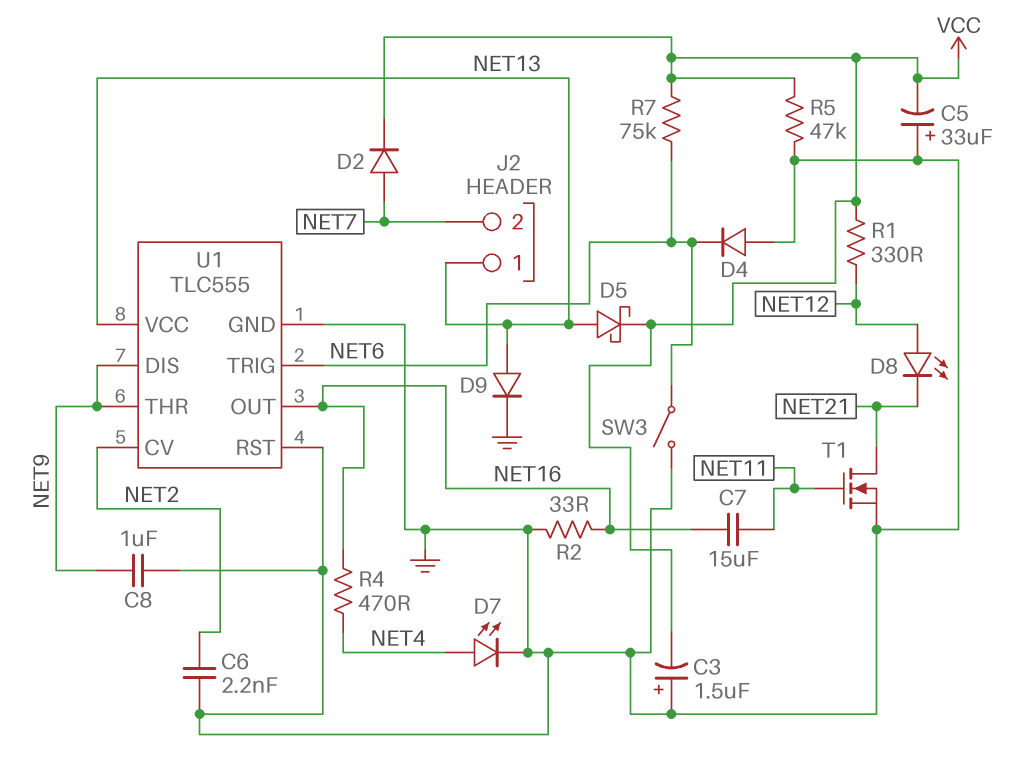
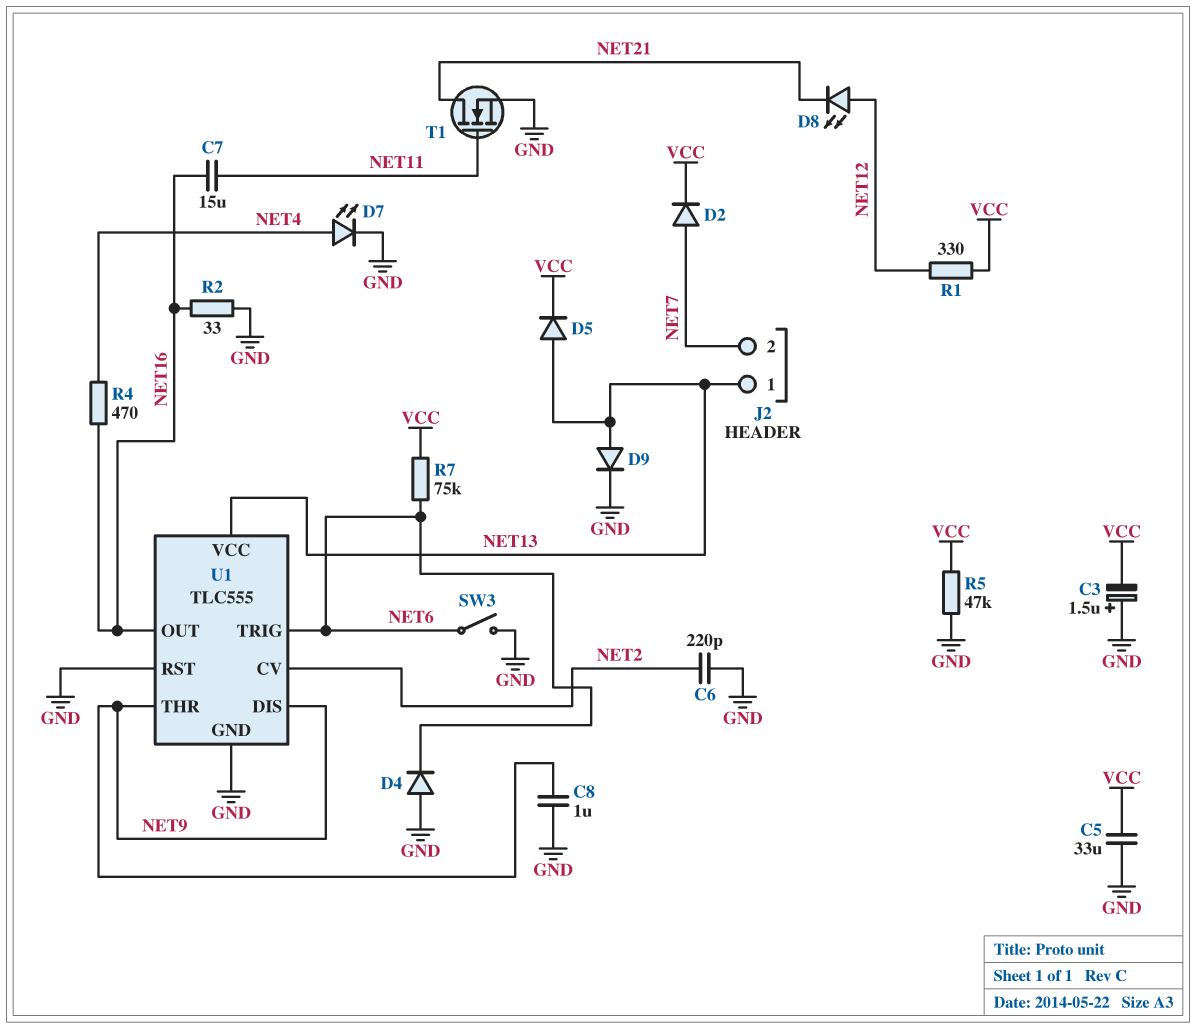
C5: 33uF (plus GND, minus VCC) -> 33uF (GND, VCC)
C6: 2.2nF (GND, NET2) -> 220pF (GND, NET2)
D5: schottky (A NET13, K VCC) -> diode (A NET13, K VCC)

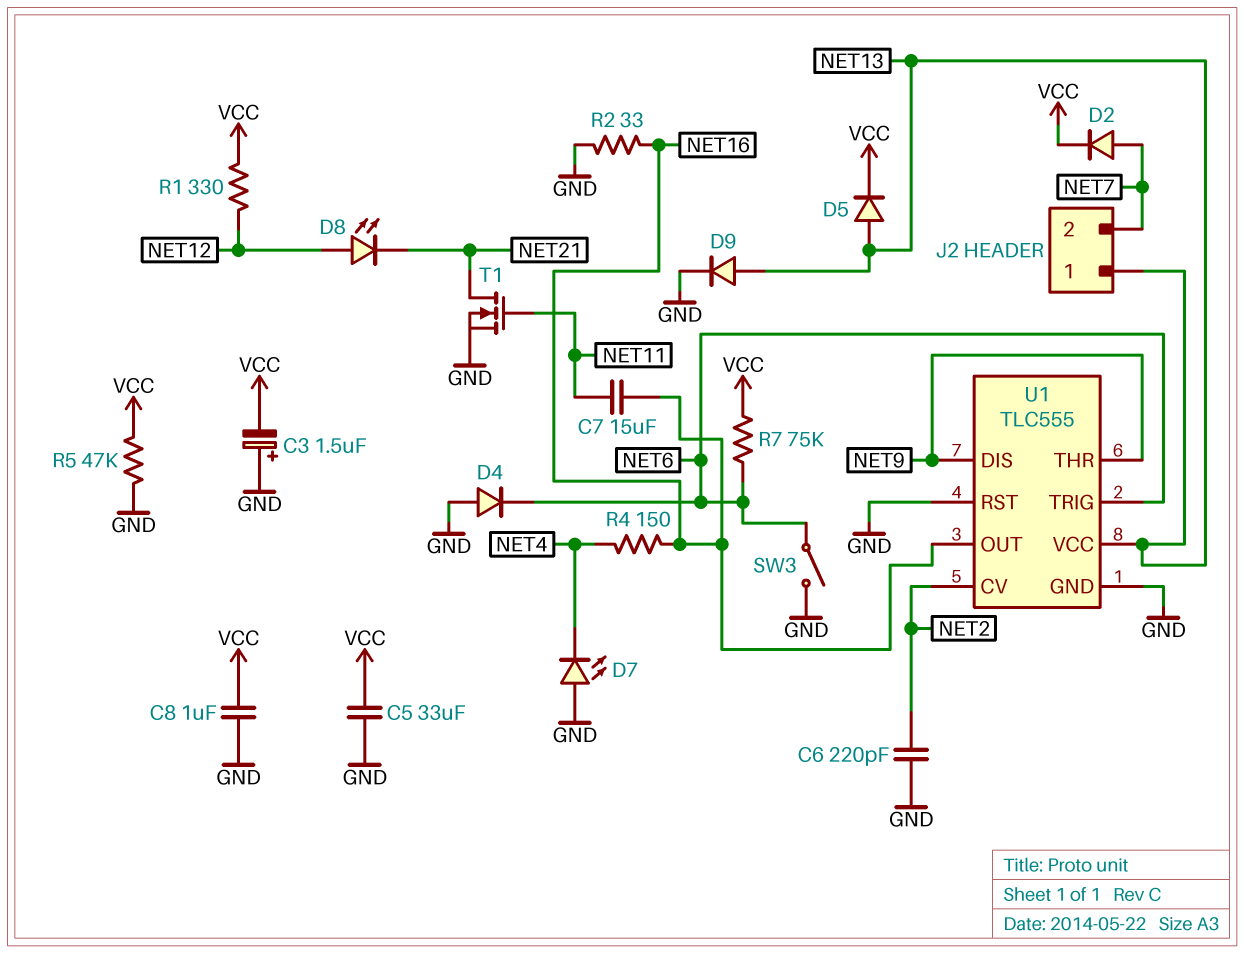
C8: 1uF (GND, NET9) -> 1uF (GND, VCC)
D7: LED (A NET4, K GND) -> LED (A GND, K NET4)
R4: 470 (NET4, NET16) -> 150 (NET4, NET16)

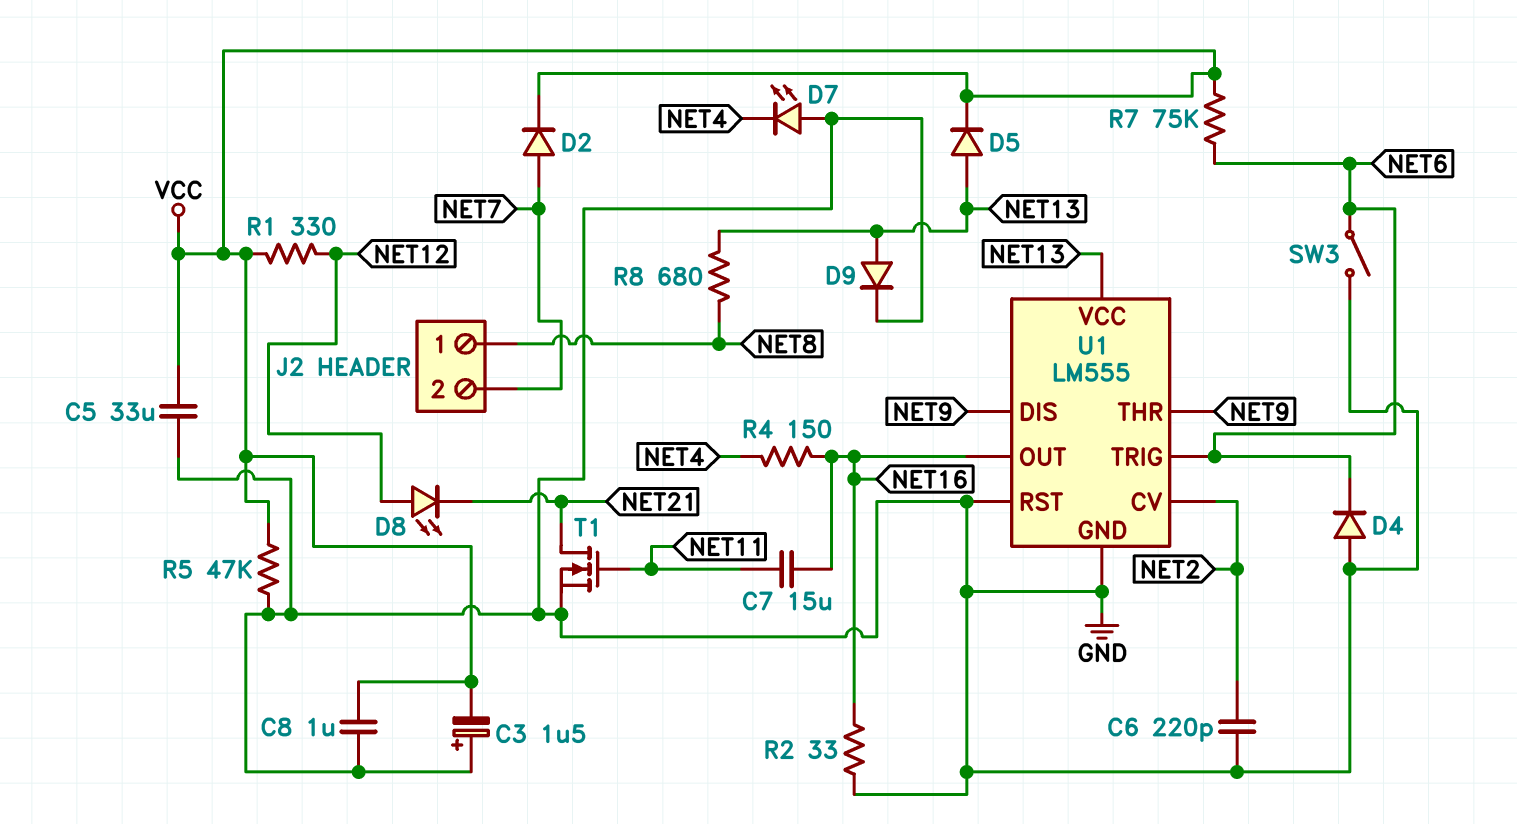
J2 pin 1: NET13 -> NET8
R8: none -> 680 (NET8, NET13)
U1: TLC555 -> LM555

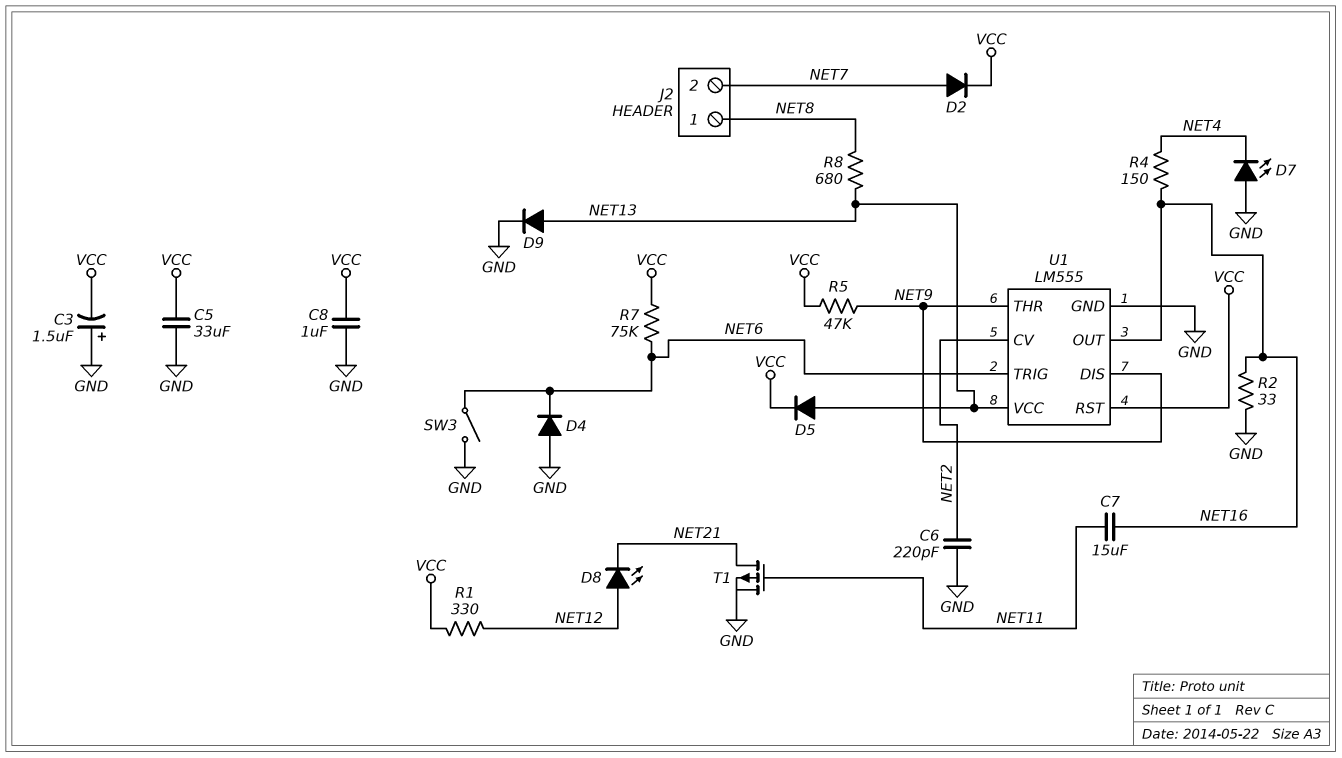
R5: 47k (GND, VCC) -> 47k (NET9, VCC)
T1: NMOS (G NET11, D NET21, S GND) -> PMOS (G NET11, D NET21, S GND)
U1 pin RST: GND -> VCC

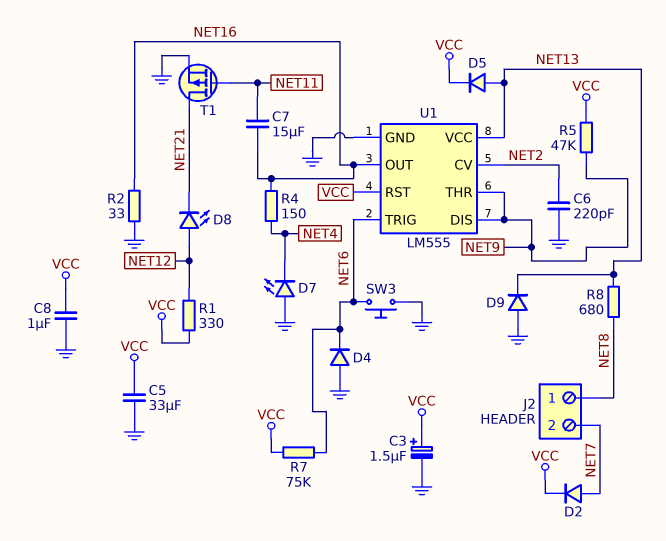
C3: 1.5uF (plus GND, minus VCC) -> 1.5uF (plus VCC, minus GND)
D9: diode (A NET13, K GND) -> diode (A GND, K NET13)
SW3: switch (GND, NET6) -> button (GND, NET6)

